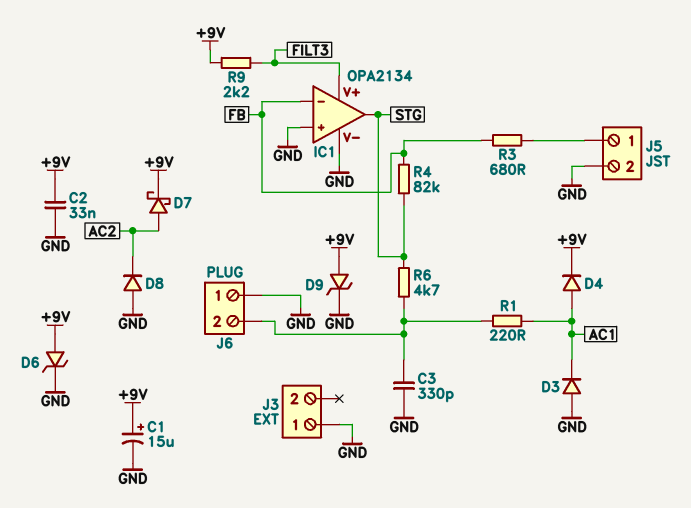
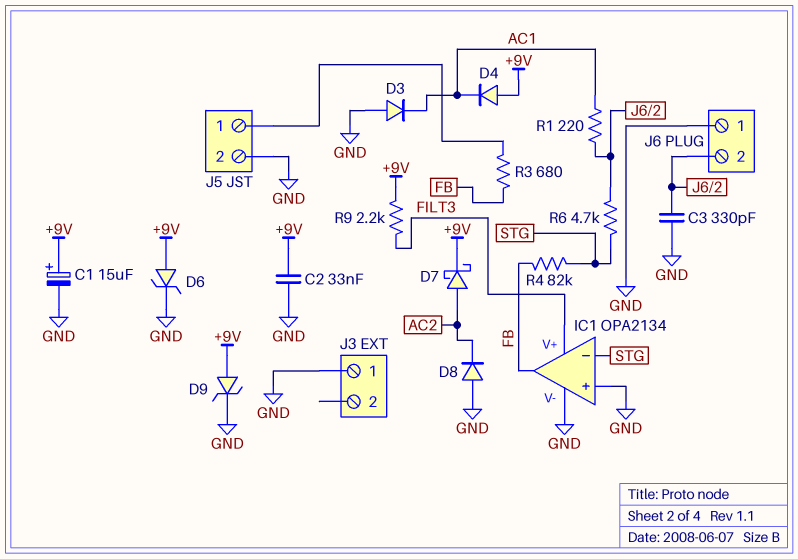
D4: diode (A AC1, K +9V) -> diode (A +9V, K AC1)
IC1 pin in-: FB -> STG
IC1 pin out: STG -> FB

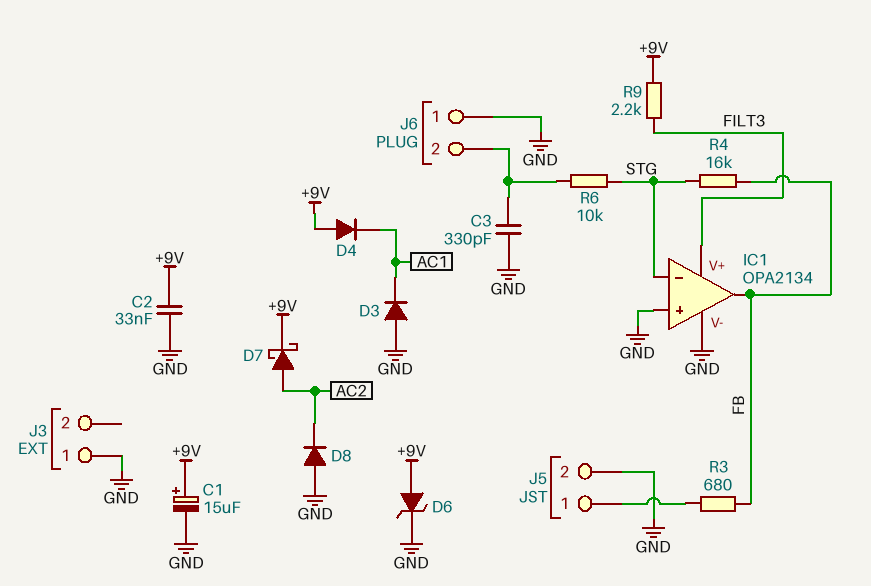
D9: zener (A +9V, K GND) -> none
R1: 220 (AC1, J6/2) -> none
R4: 82k (FB, STG) -> 16k (FB, STG)
R6: 4.7k (J6/2, STG) -> 10k (J6/2, STG)

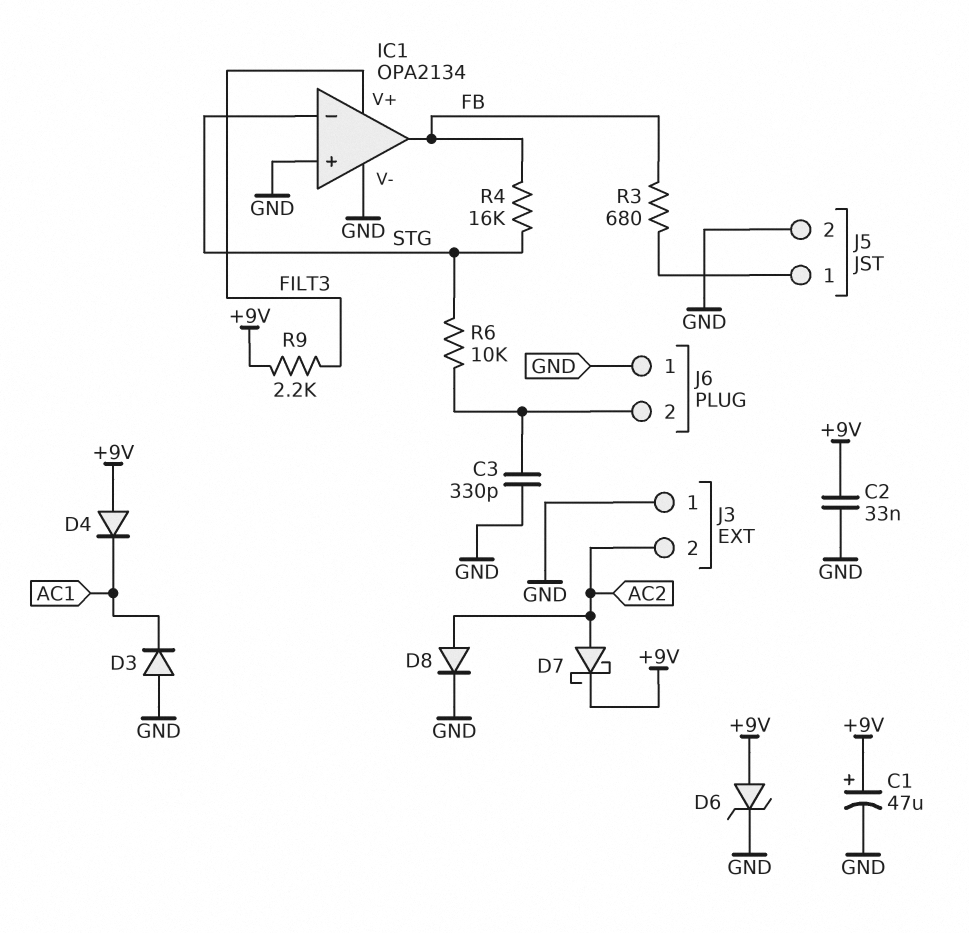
C1: 15uF (plus +9V, minus GND) -> 47uF (plus +9V, minus GND)
D8: diode (A GND, K AC2) -> diode (A AC2, K GND)
J3 pin 2: none -> AC2

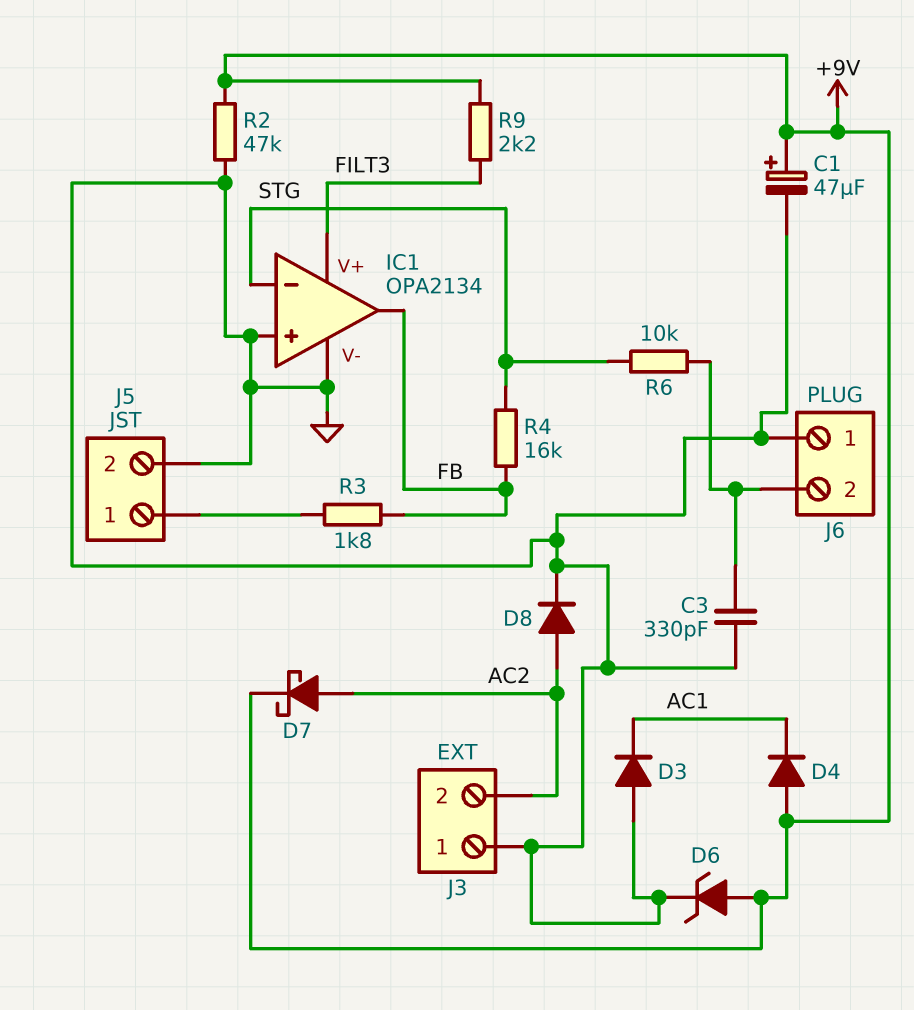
C2: 33nF (+9V, GND) -> none
R2: none -> 47k (+9V, GND)
R3: 680 (FB, J5/1) -> 1.8k (FB, J5/1)

